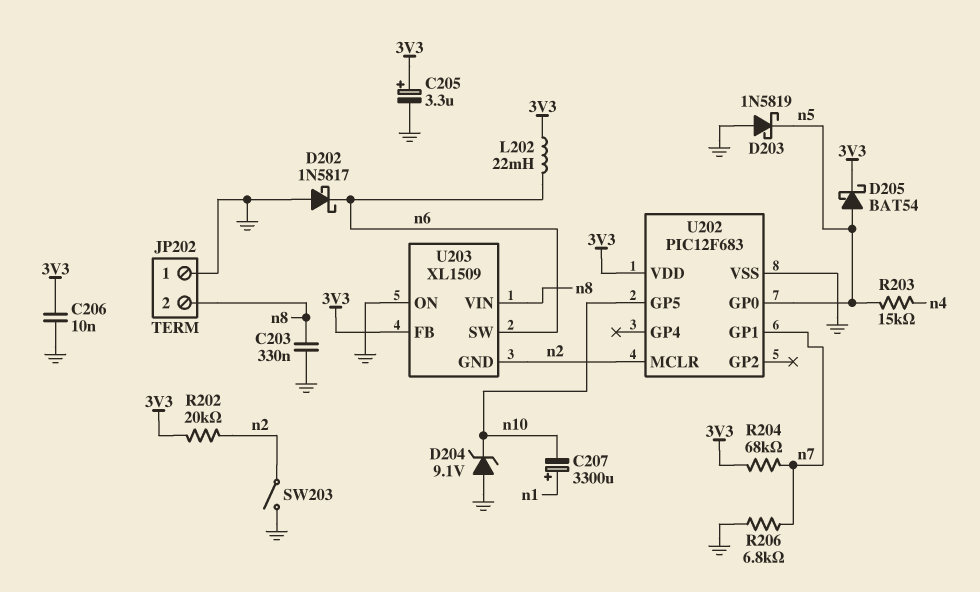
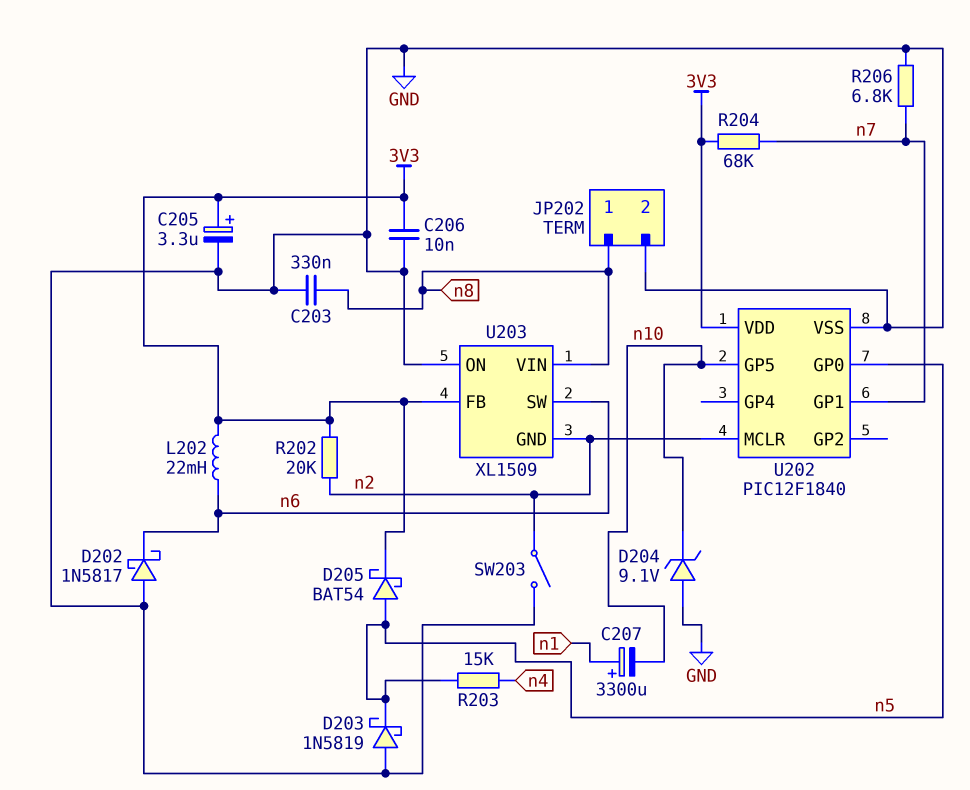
JP202 pin 1: GND -> n8
JP202 pin 2: n8 -> GND
U202: PIC12F683 -> PIC12F1840

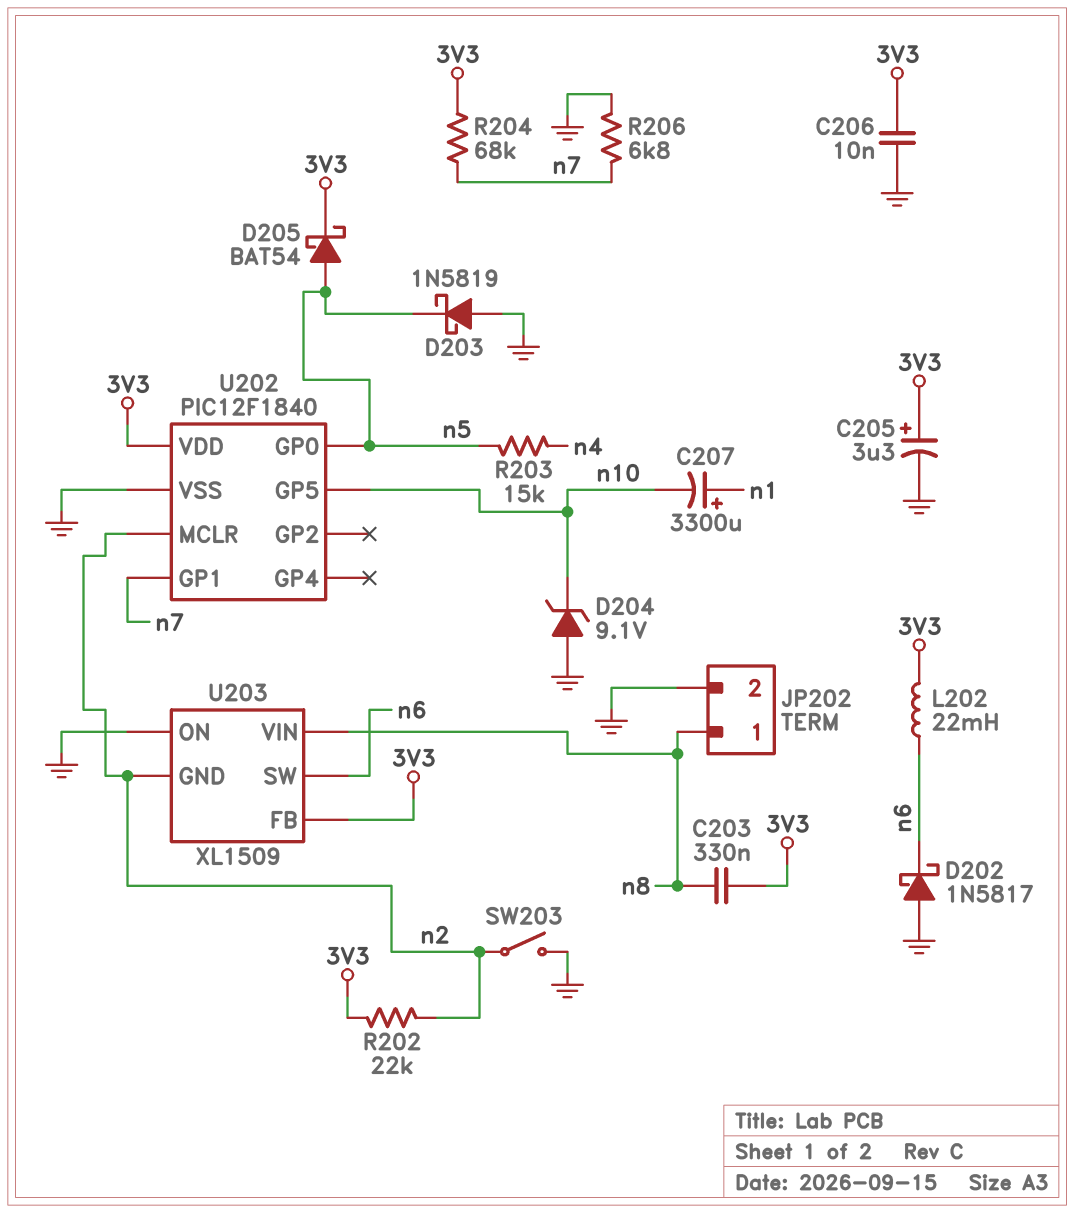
C203: 330nF (GND, n8) -> 330nF (3V3, n8)
R202: 20k (3V3, n2) -> 22k (3V3, n2)

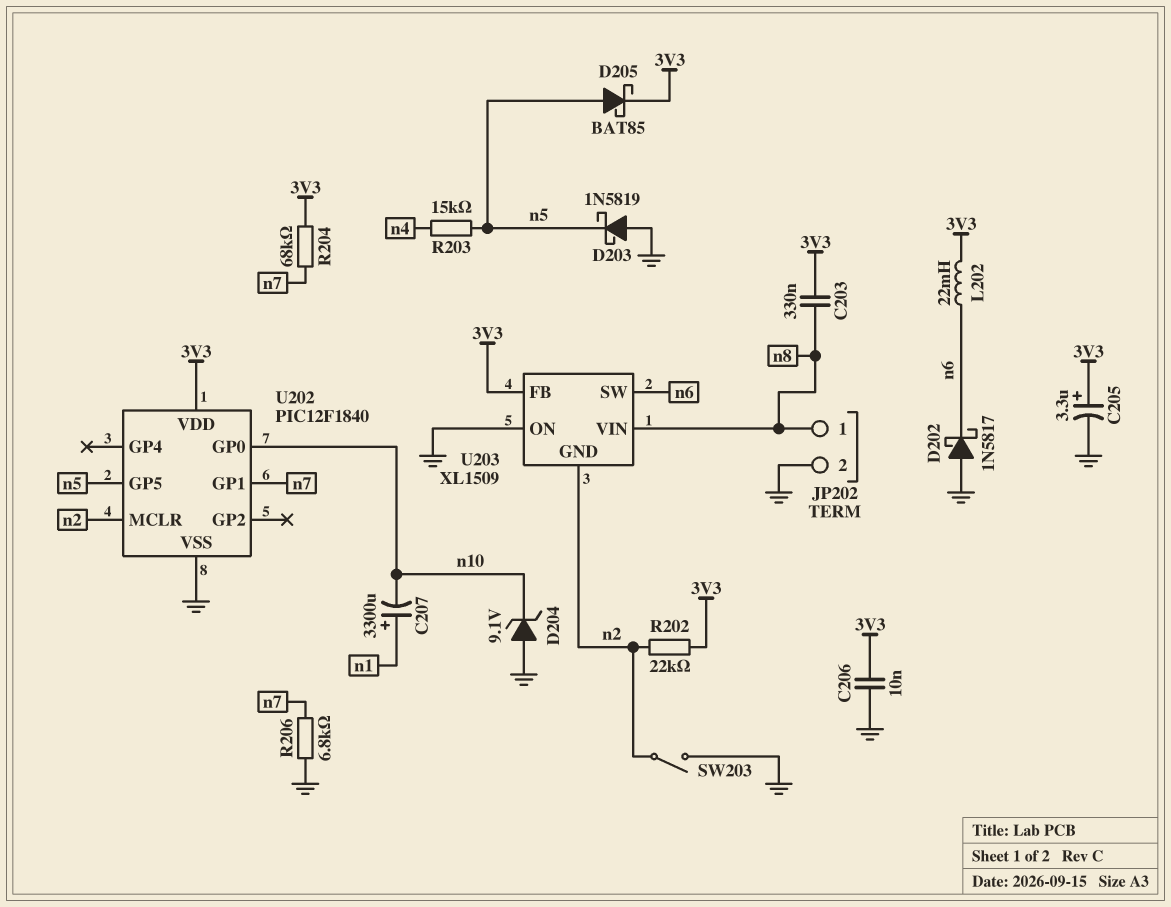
D205: schottky BAT54 (A n5, K 3V3) -> schottky BAT85 (A n5, K 3V3)
U202 pin GP0: n5 -> n10
U202 pin GP5: n10 -> n5

